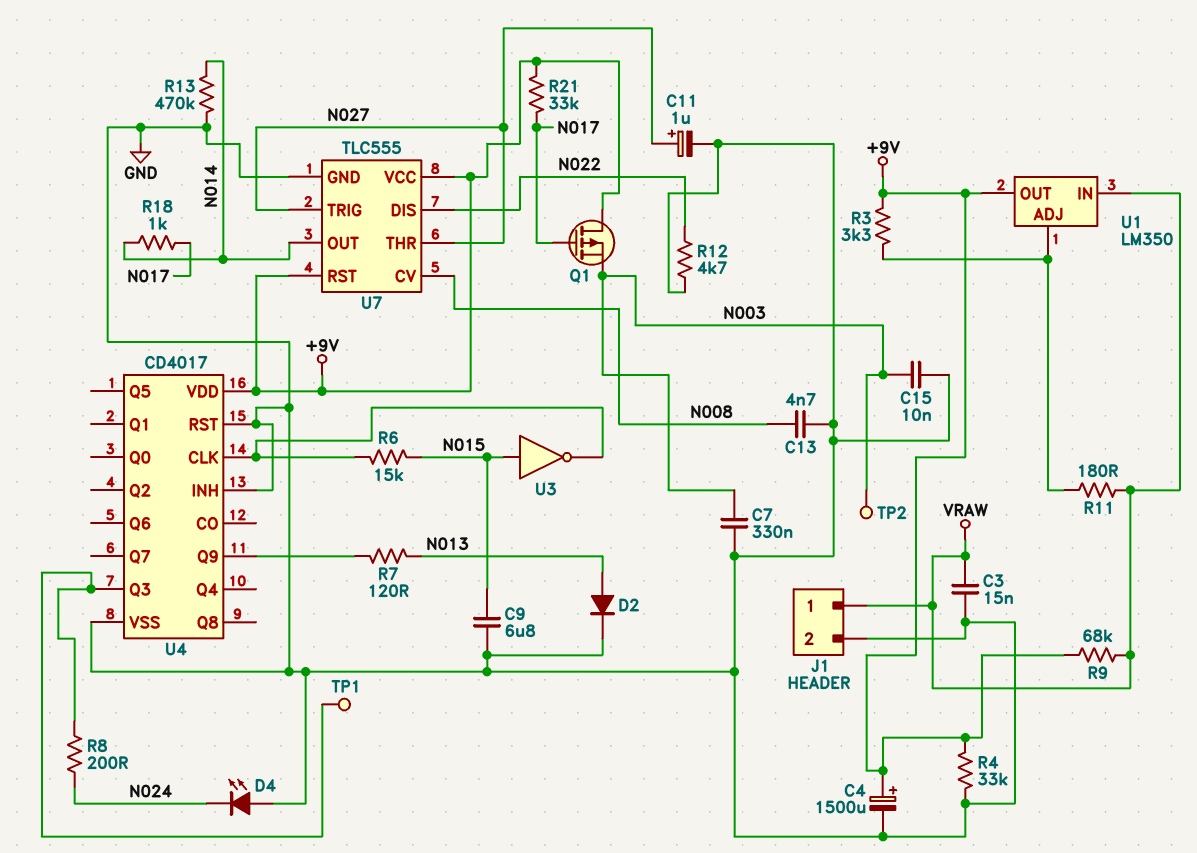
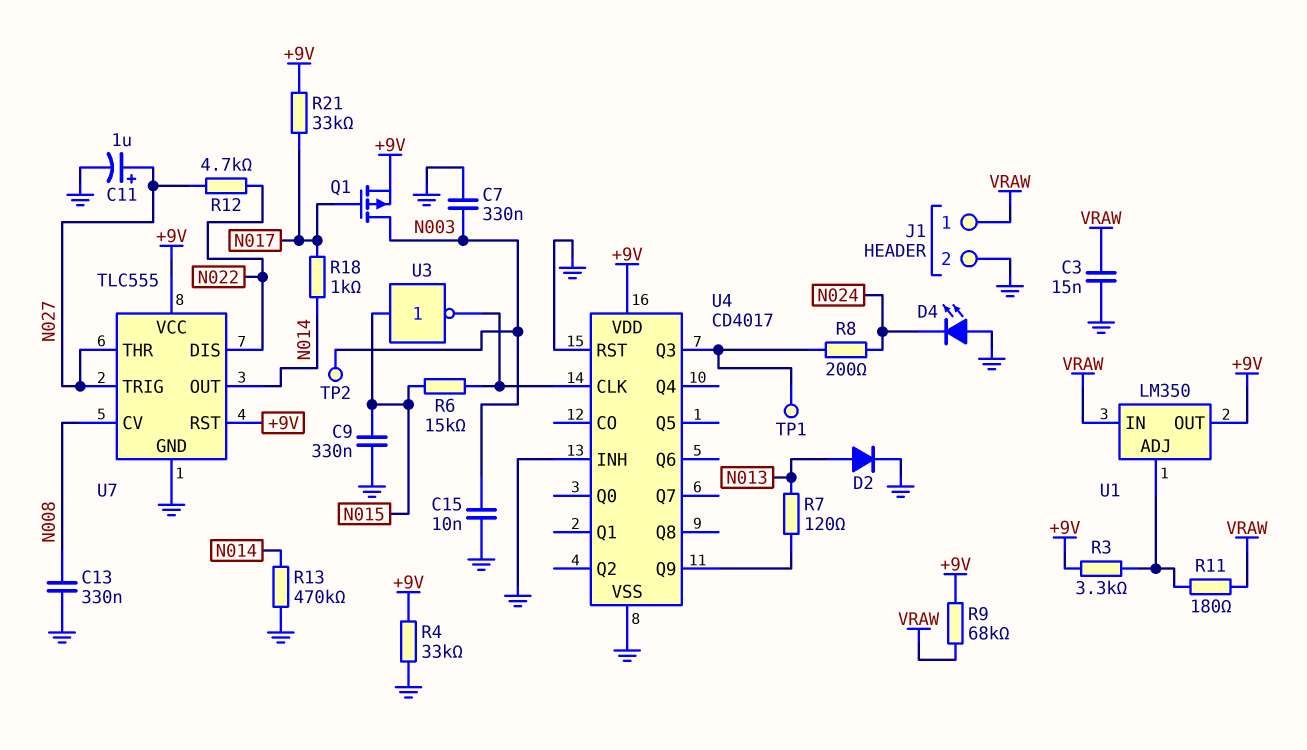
C4: 1500uF (plus +9V, minus GND) -> none
C9: 6.8uF (GND, N015) -> 330nF (GND, N015)
C13: 4.7nF (GND, N008) -> 330nF (GND, N008)
Q1: PMOS (G N017, D +9V, S N003) -> PMOS (G N017, D N003, S +9V)
R12: 4.7k (GND, N022) -> 4.7k (N022, N027)

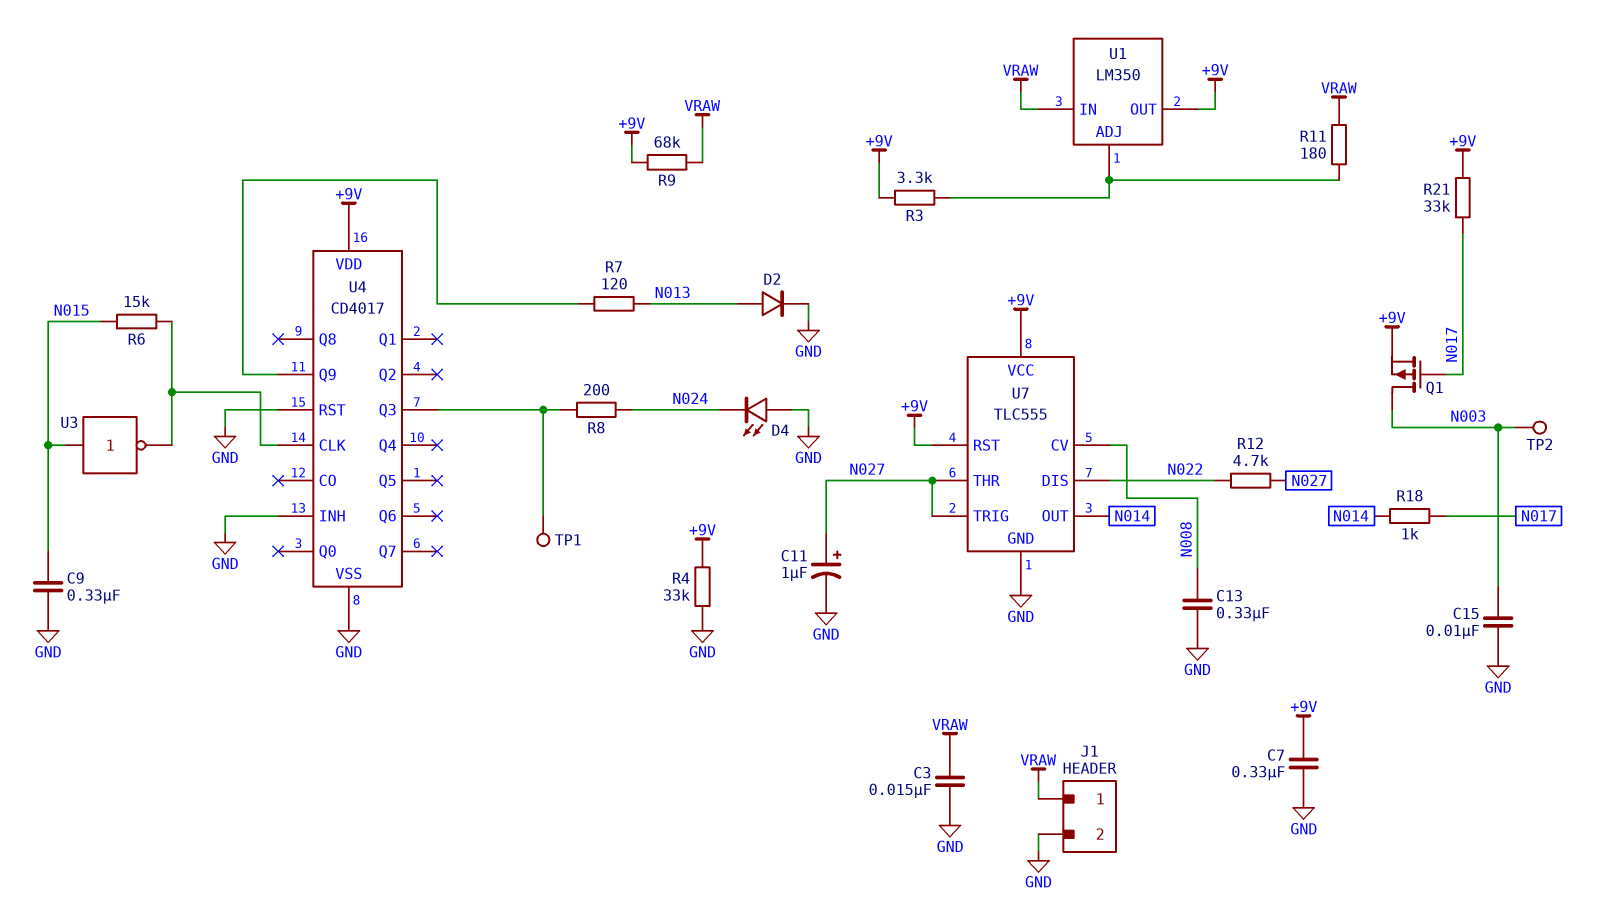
C7: 330nF (GND, N003) -> 330nF (+9V, GND)
R13: 470k (GND, N014) -> none

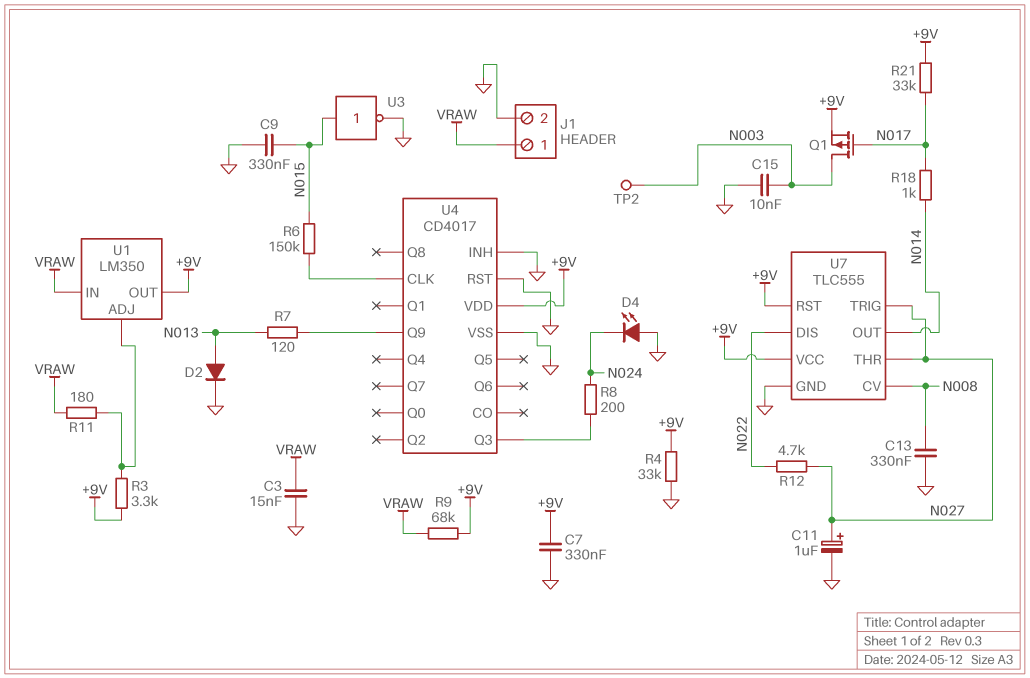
R6: 15k (N015, U4/CLK) -> 150k (N015, U4/CLK)
TP1: test point (U4/Q3) -> none
U3: NOT (in N015, out U4/CLK) -> NOT (in N015, out GND)

